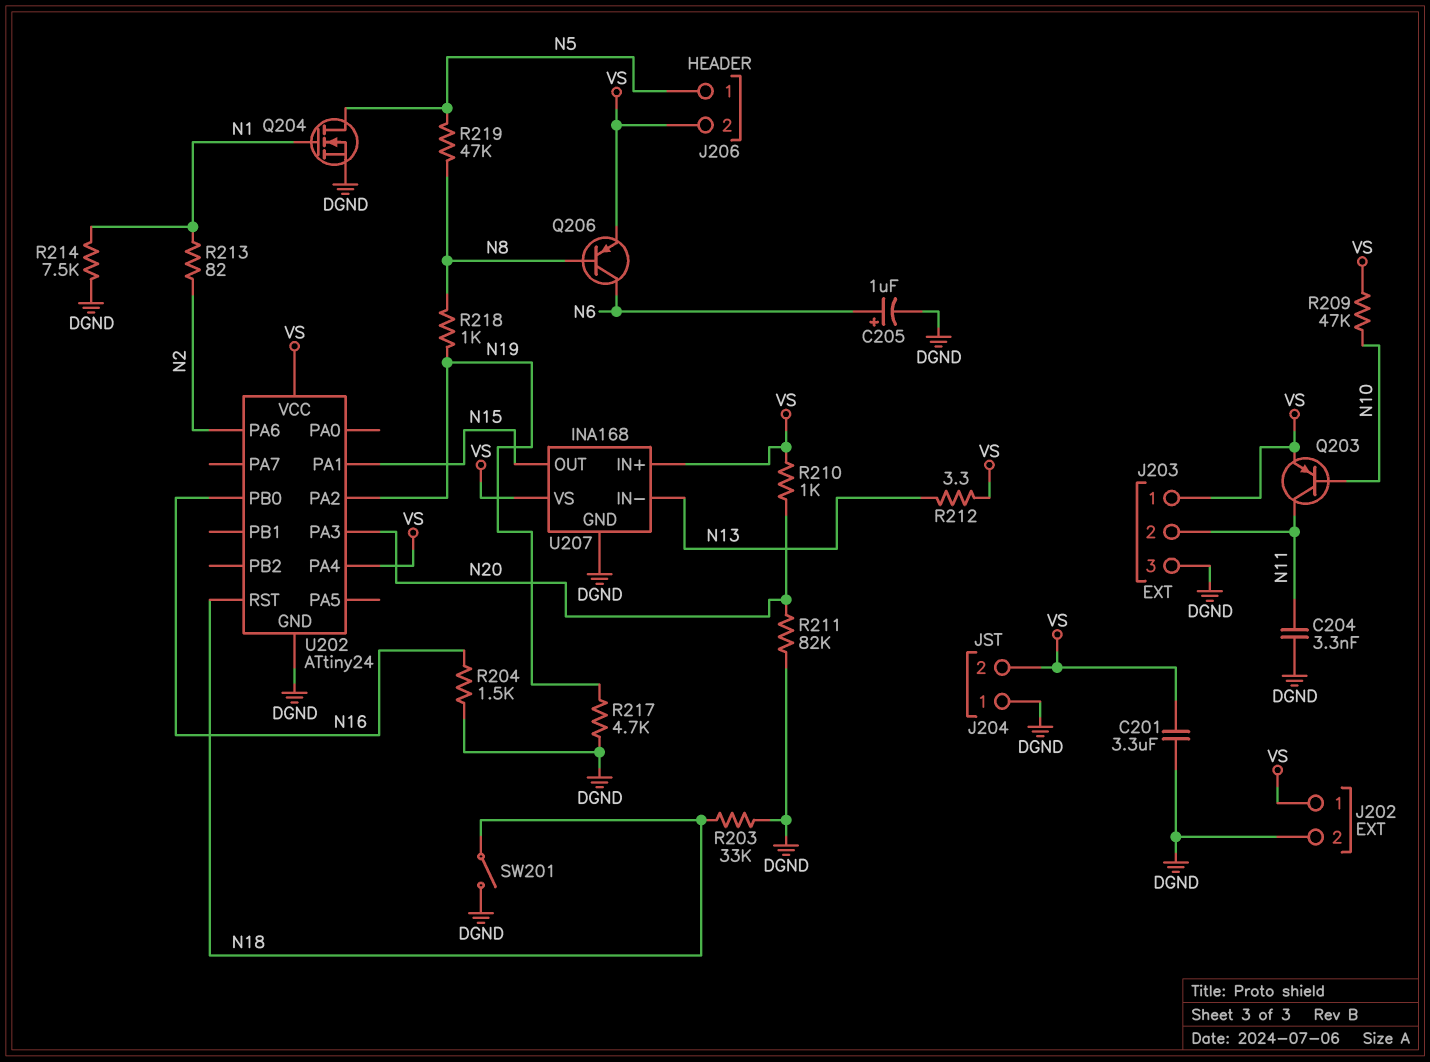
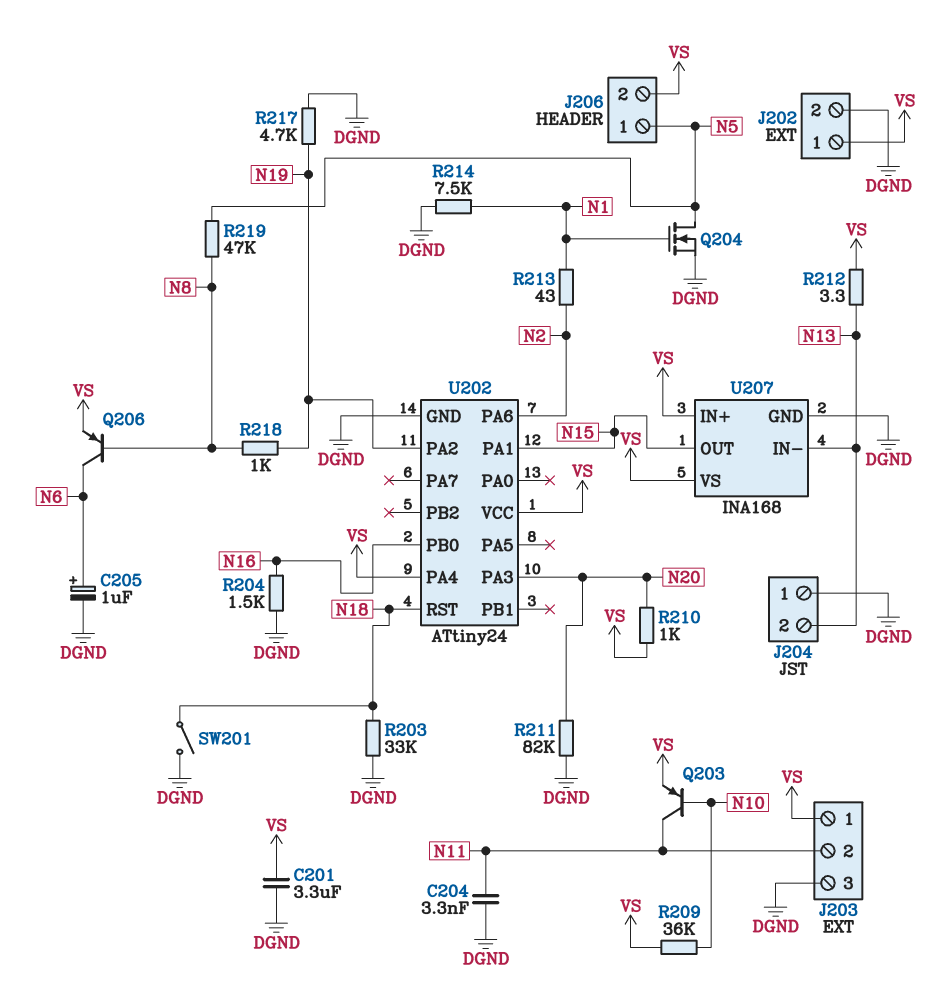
J204 pin 2: VS -> N13
R209: 47k (N10, VS) -> 36k (N10, VS)
R213: 82 (N1, N2) -> 43 (N1, N2)

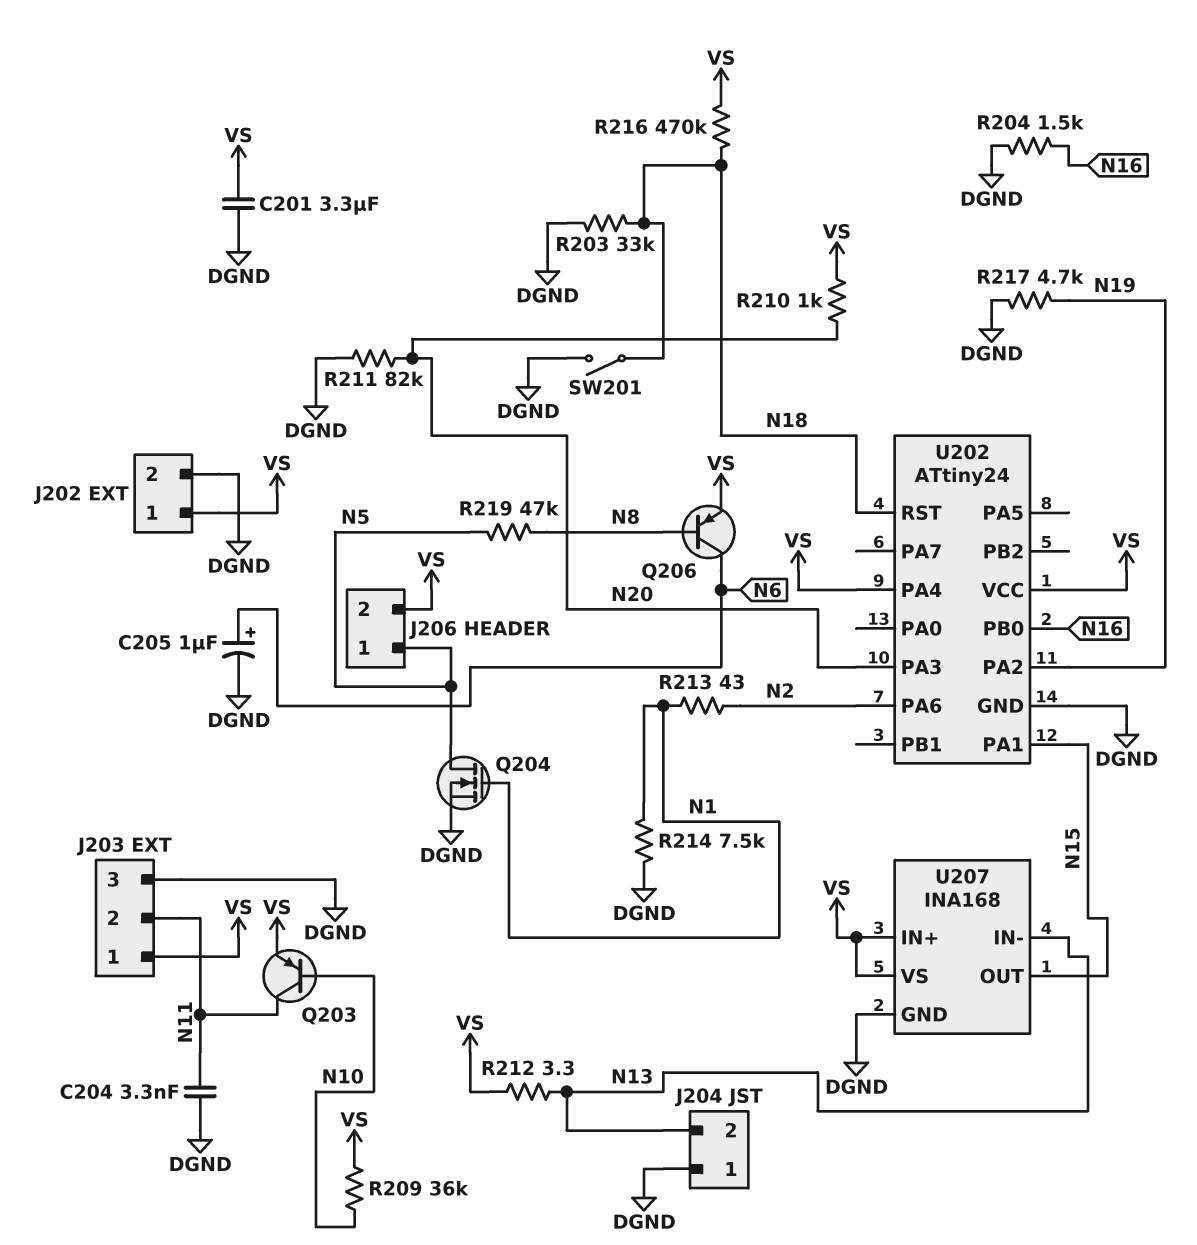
R216: none -> 470k (N18, VS)
R218: 1k (N8, N19) -> none

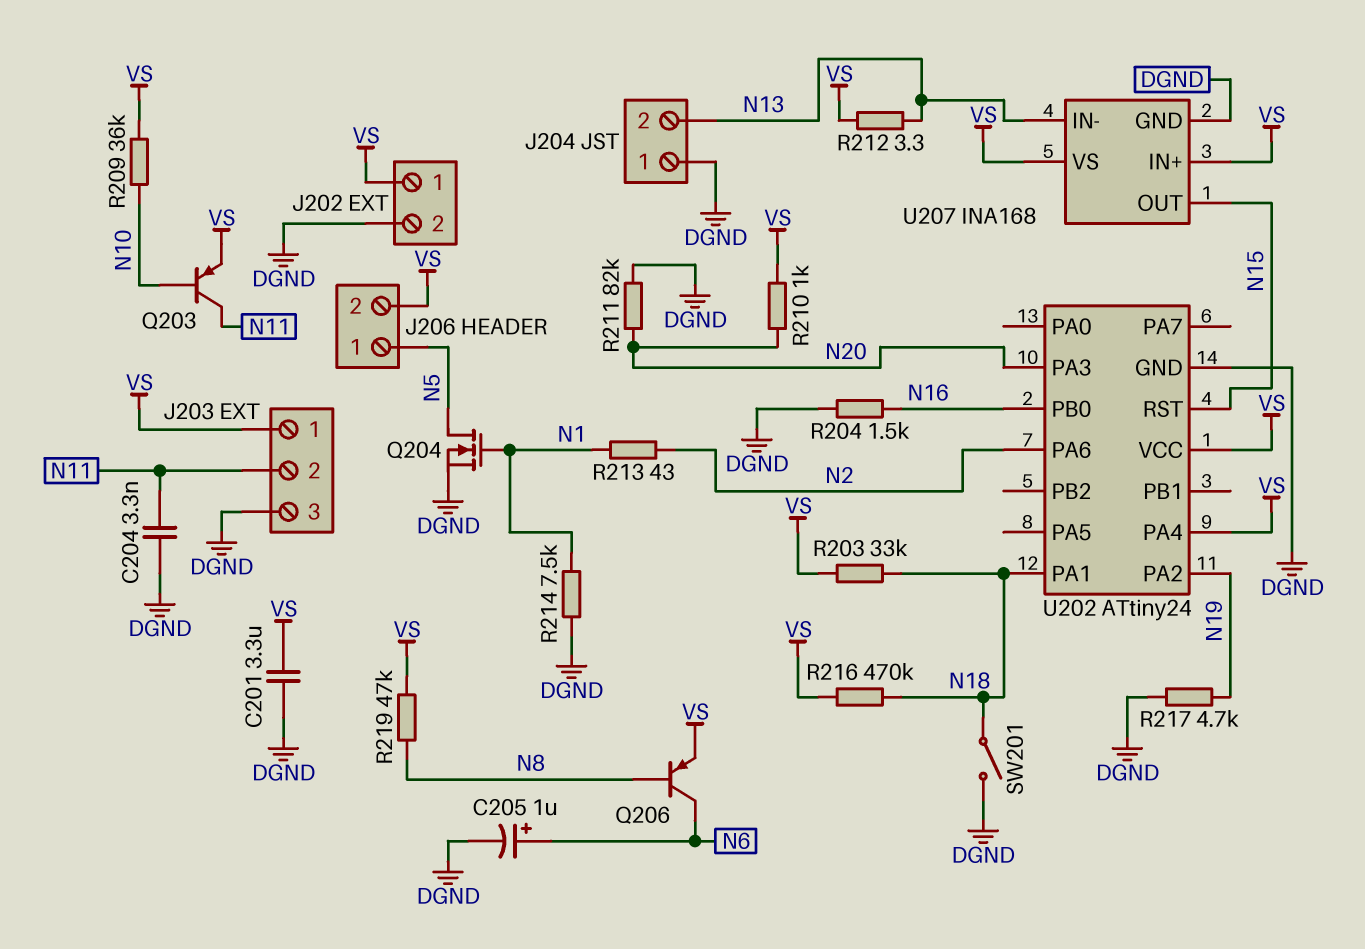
R203: 33k (DGND, N18) -> 33k (N18, VS)
R219: 47k (N5, N8) -> 47k (N8, VS)
U202 pin PA1: N15 -> N18
U202 pin RST: N18 -> N15

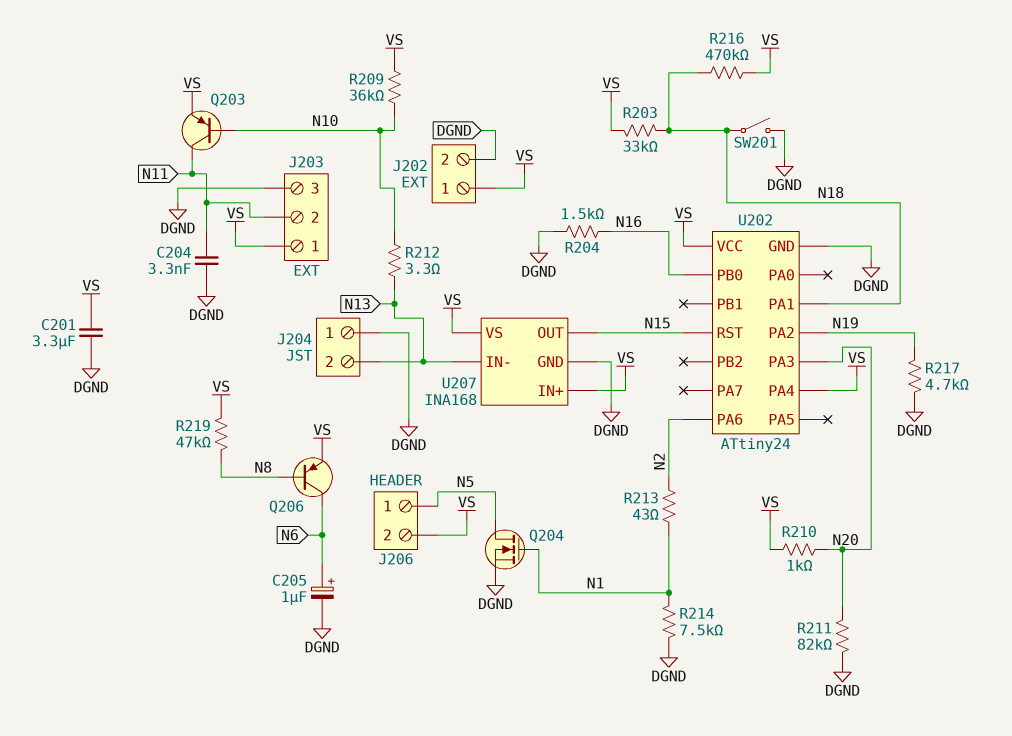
R212: 3.3 (N13, VS) -> 3.3 (N10, N13)

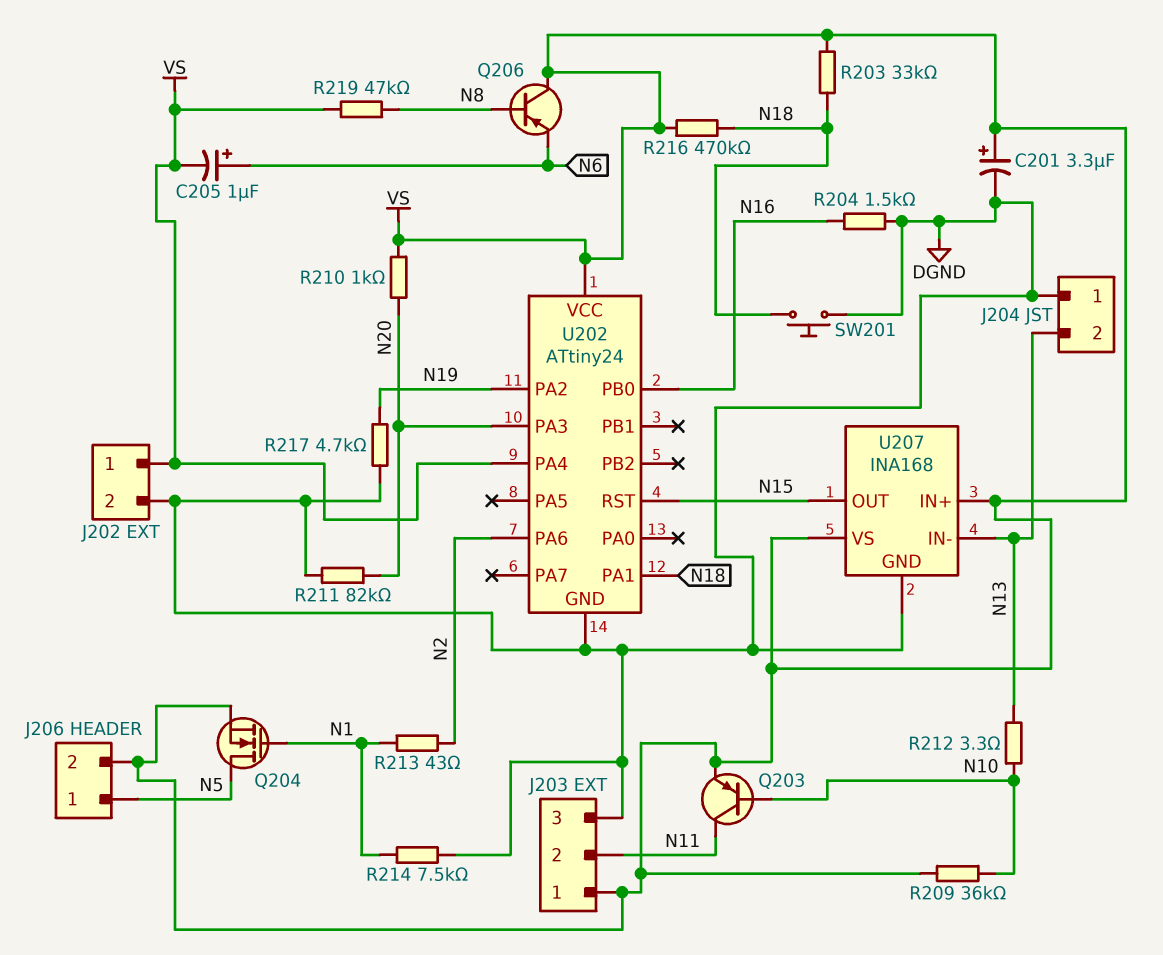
C201: 3.3uF (DGND, VS) -> 3.3uF (plus VS, minus DGND)
C204: 3.3nF (DGND, N11) -> none
C205: 1uF (plus N6, minus DGND) -> 1uF (plus N6, minus VS)
Q204: NMOS (G N1, D N5, S DGND) -> NMOS (G N1, D N5, S VS)
Q206: PNP (B N8, C N6, E VS) -> PNP (B N8, C VS, E N6)
SW201: switch (DGND, N18) -> button (DGND, N18)

